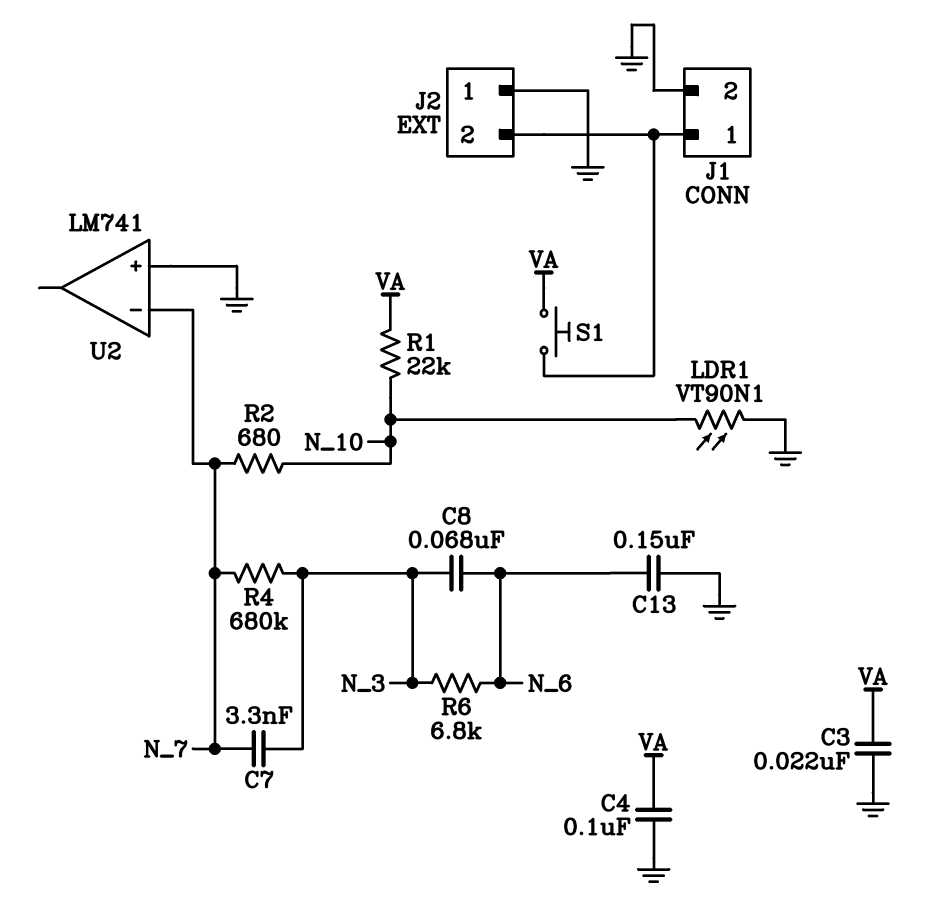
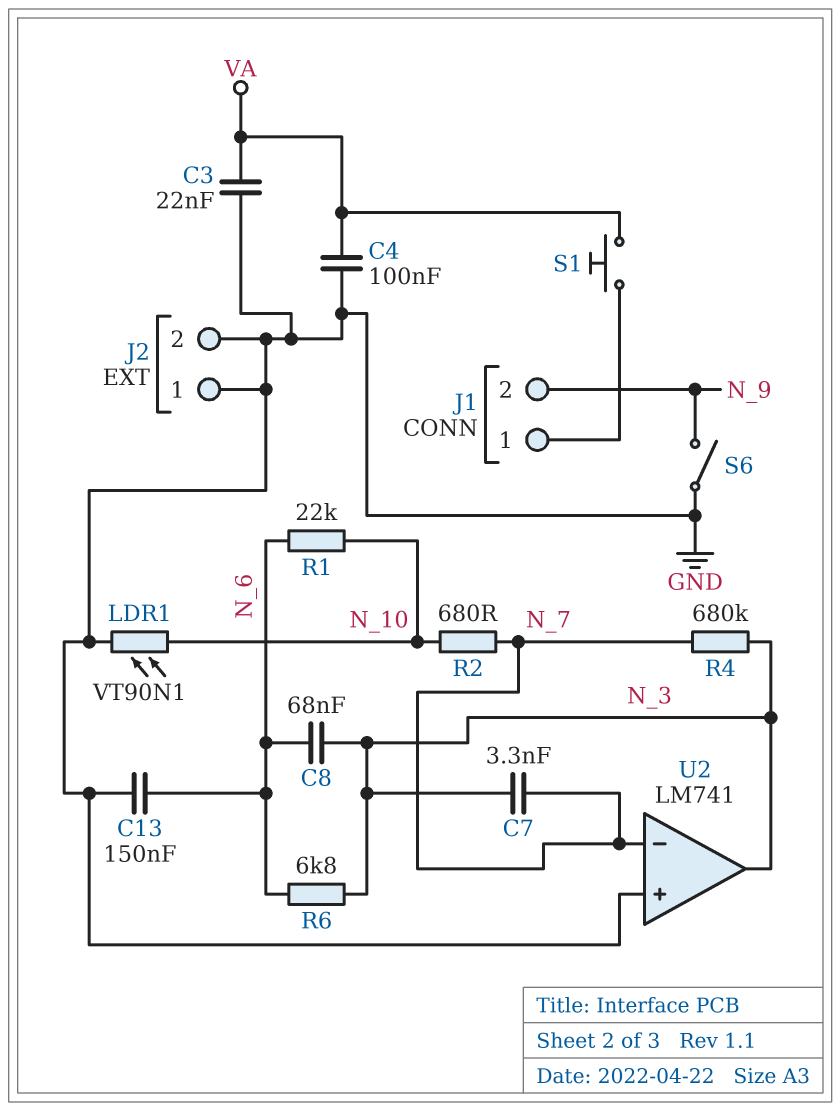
J1 pin 2: GND -> N_9
J2 pin 2: J1/1 -> GND
R1: 22k (N_10, VA) -> 22k (N_6, N_10)
S6: none -> switch (GND, N_9)
U2 pin out: none -> N_3

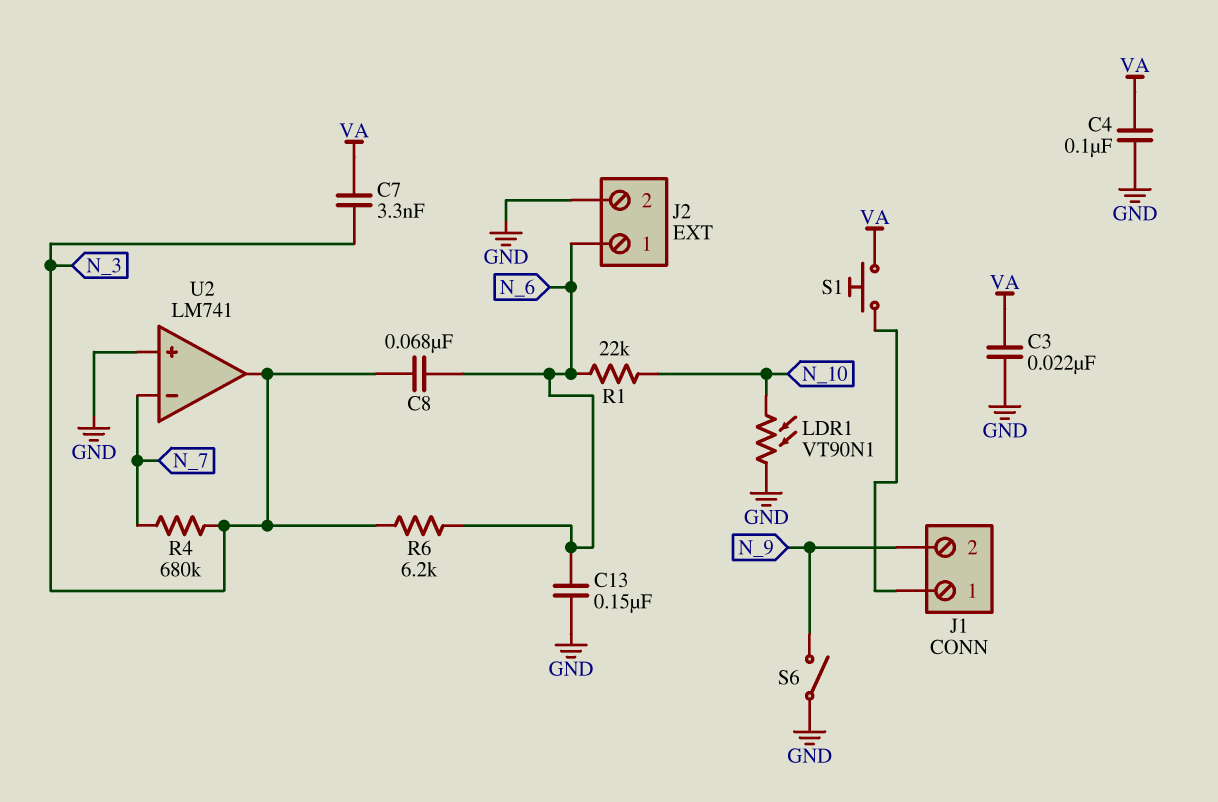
C7: 3.3nF (N_3, N_7) -> 3.3nF (N_3, VA)
J2 pin 1: GND -> N_6
R2: 680 (N_7, N_10) -> none
R6: 6.8k (N_3, N_6) -> 6.2k (N_3, N_6)

